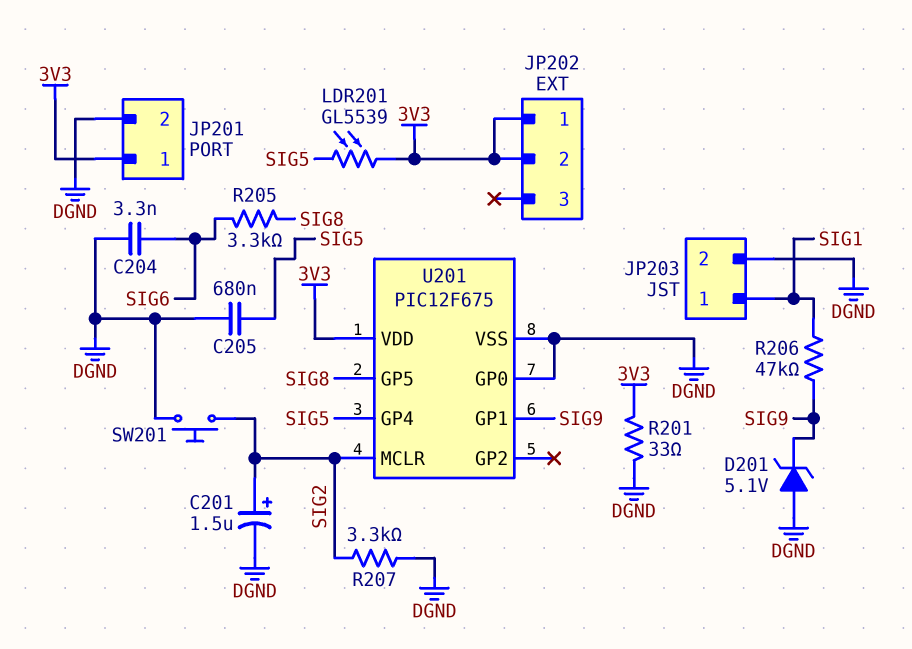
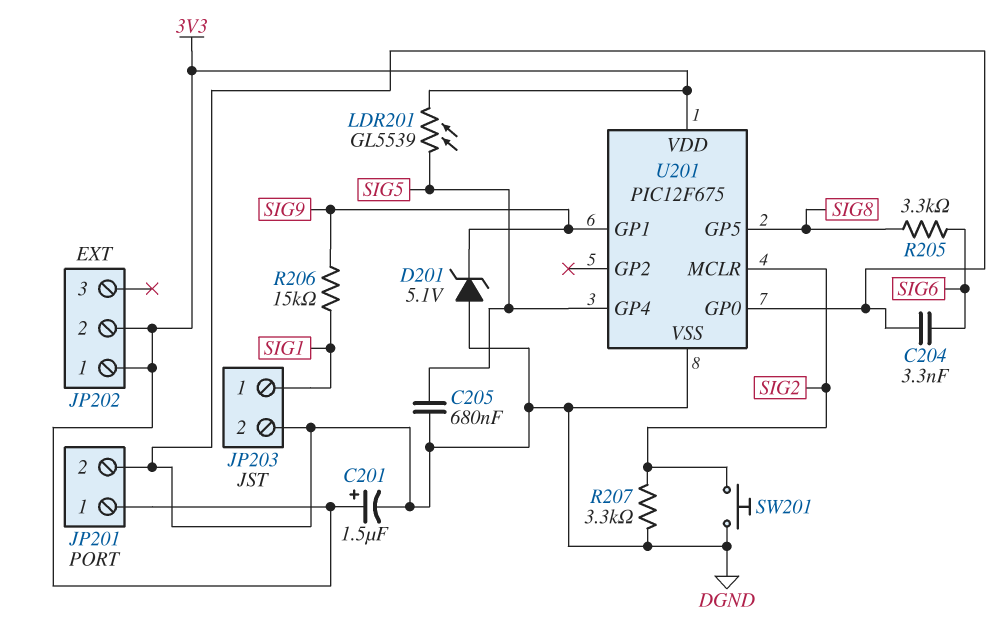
C201: 1.5uF (plus SIG2, minus DGND) -> 1.5uF (plus 3V3, minus DGND)
R201: 33 (3V3, DGND) -> none
R206: 47k (SIG1, SIG9) -> 15k (SIG1, SIG9)

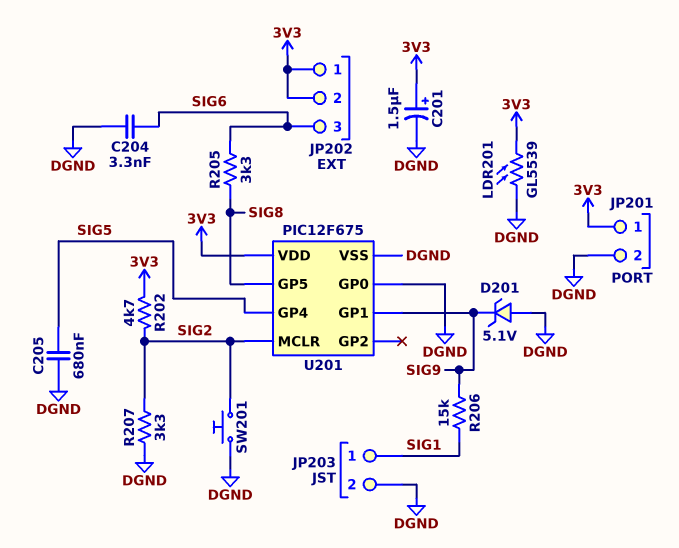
JP202 pin 3: none -> SIG6
LDR201: GL5539 (3V3, SIG5) -> GL5539 (3V3, DGND)
R202: none -> 4.7k (3V3, SIG2)

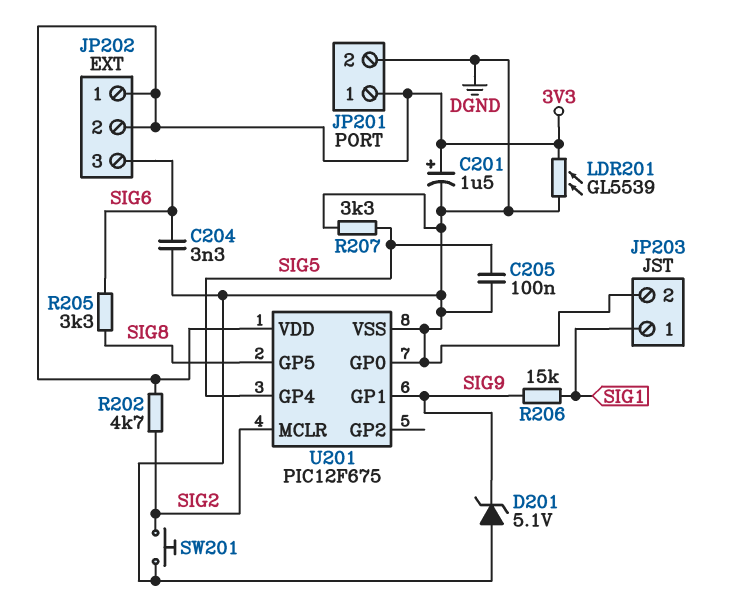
C205: 680nF (DGND, SIG5) -> 100nF (DGND, SIG5)
R207: 3.3k (DGND, SIG2) -> 3.3k (DGND, SIG5)

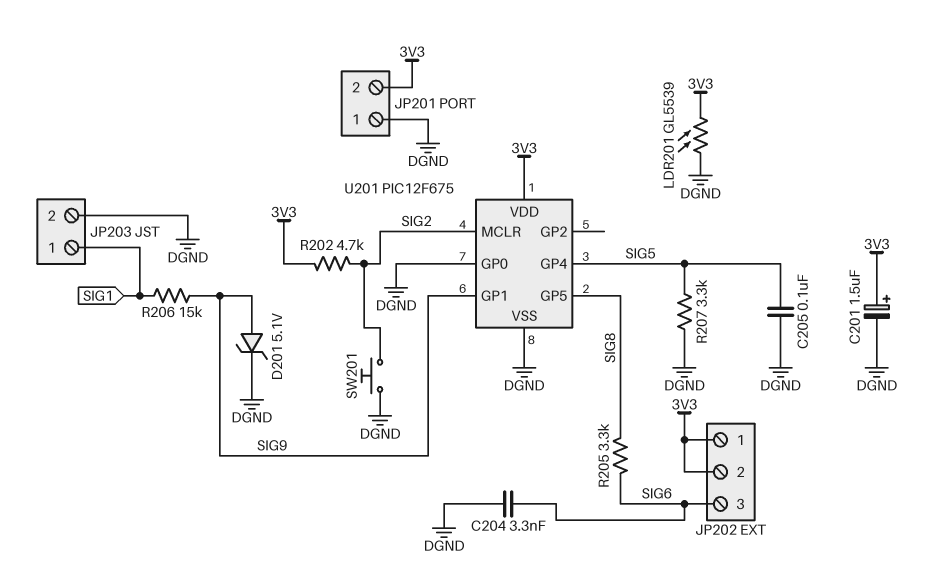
D201: zener 5.1V (A DGND, K SIG9) -> zener 5.1V (A SIG9, K DGND)
JP201 pin 1: 3V3 -> DGND
JP201 pin 2: DGND -> 3V3

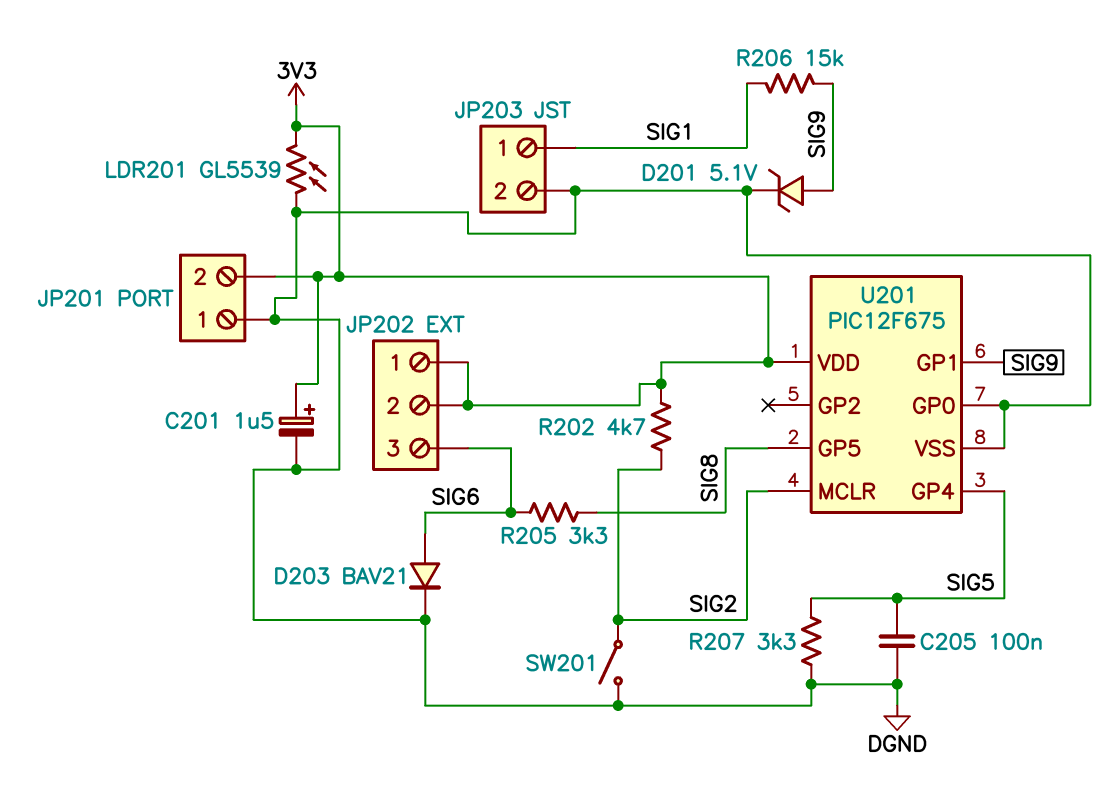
C204: 3.3nF (DGND, SIG6) -> none
D203: none -> diode BAV21 (A SIG6, K DGND)
SW201: button (DGND, SIG2) -> switch (DGND, SIG2)

